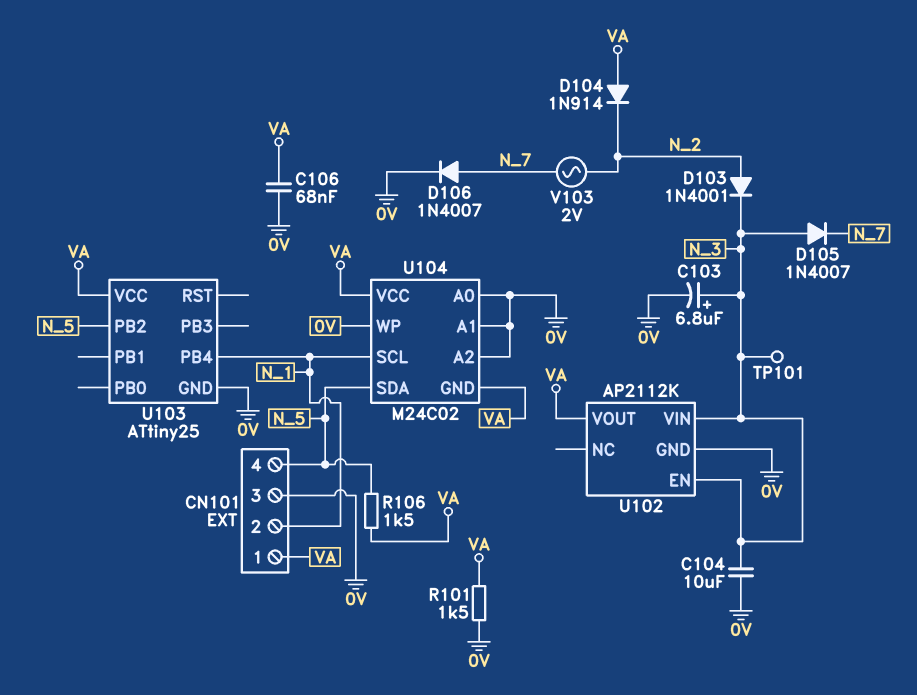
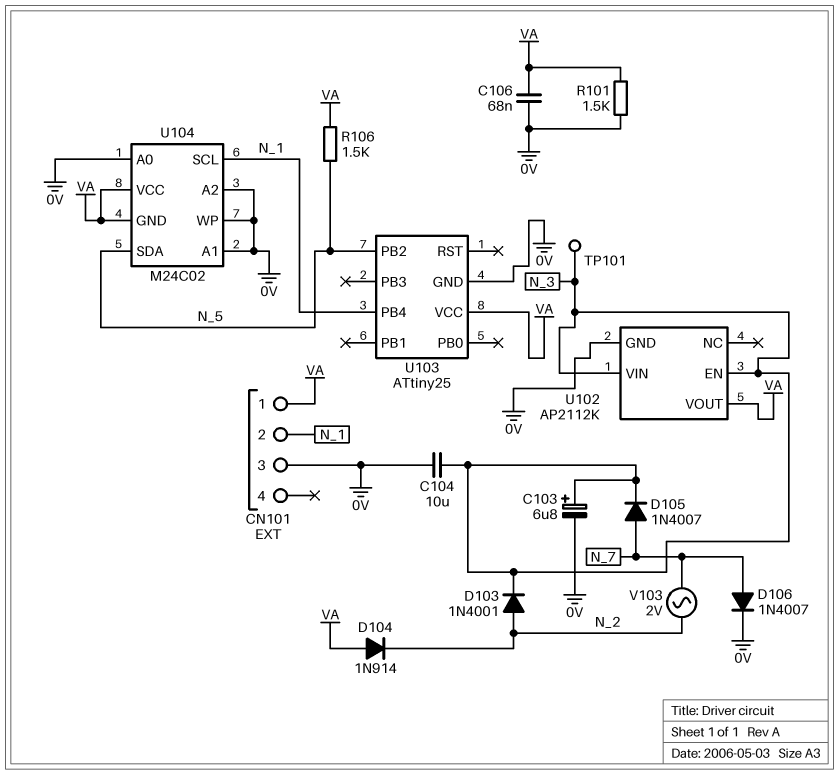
CN101 pin 4: N_5 -> none
D105: diode 1N4007 (A N_3, K N_7) -> diode 1N4007 (A N_7, K N_3)

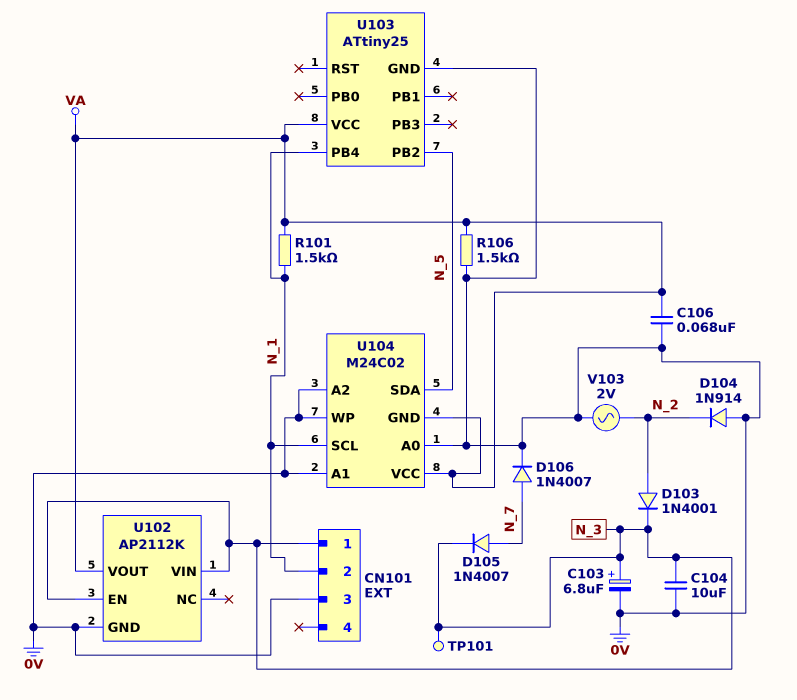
CN101 pin 1: VA -> N_3
D104: diode 1N914 (A VA, K N_2) -> diode 1N914 (A 0V, K N_2)
R101: 1.5k (0V, VA) -> 1.5k (N_1, VA)
R106: 1.5k (N_5, VA) -> 1.5k (0V, VA)
V103: AC 2V (N_2, N_7) -> AC 2V (0V, N_2)

